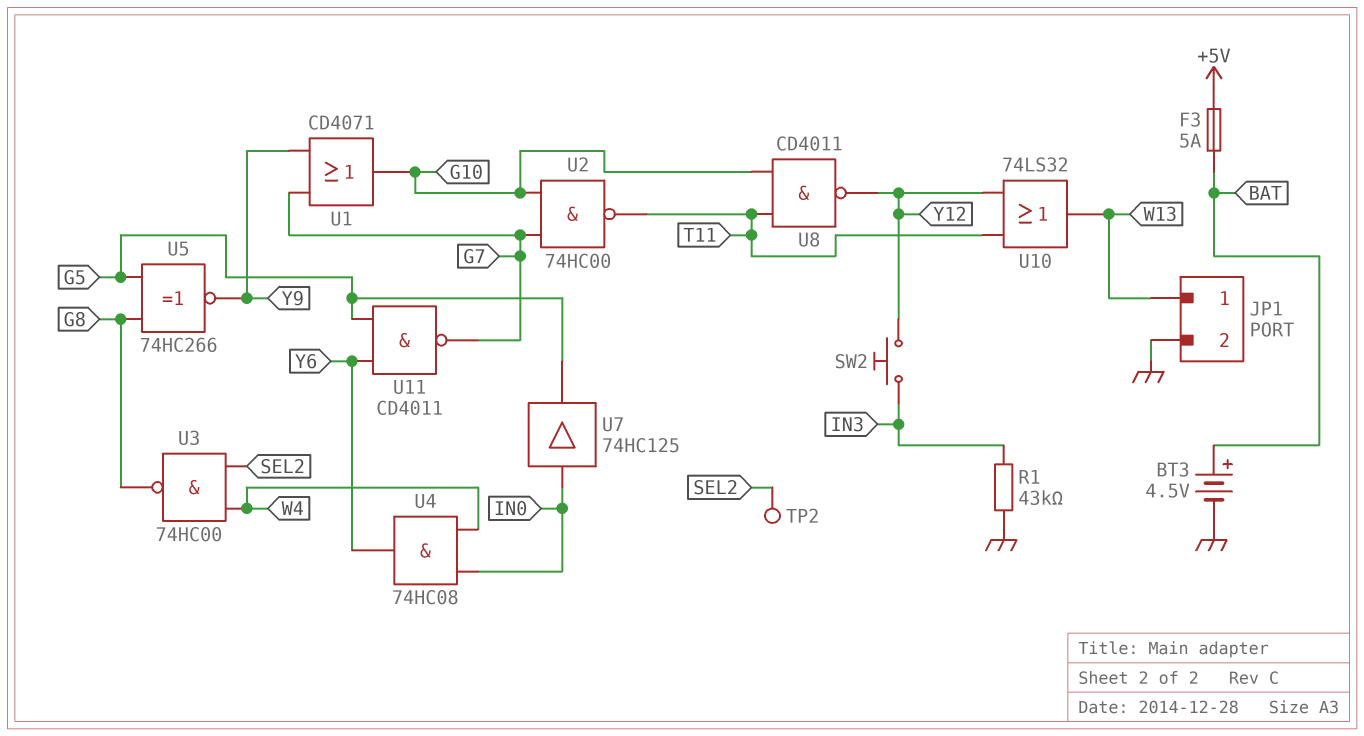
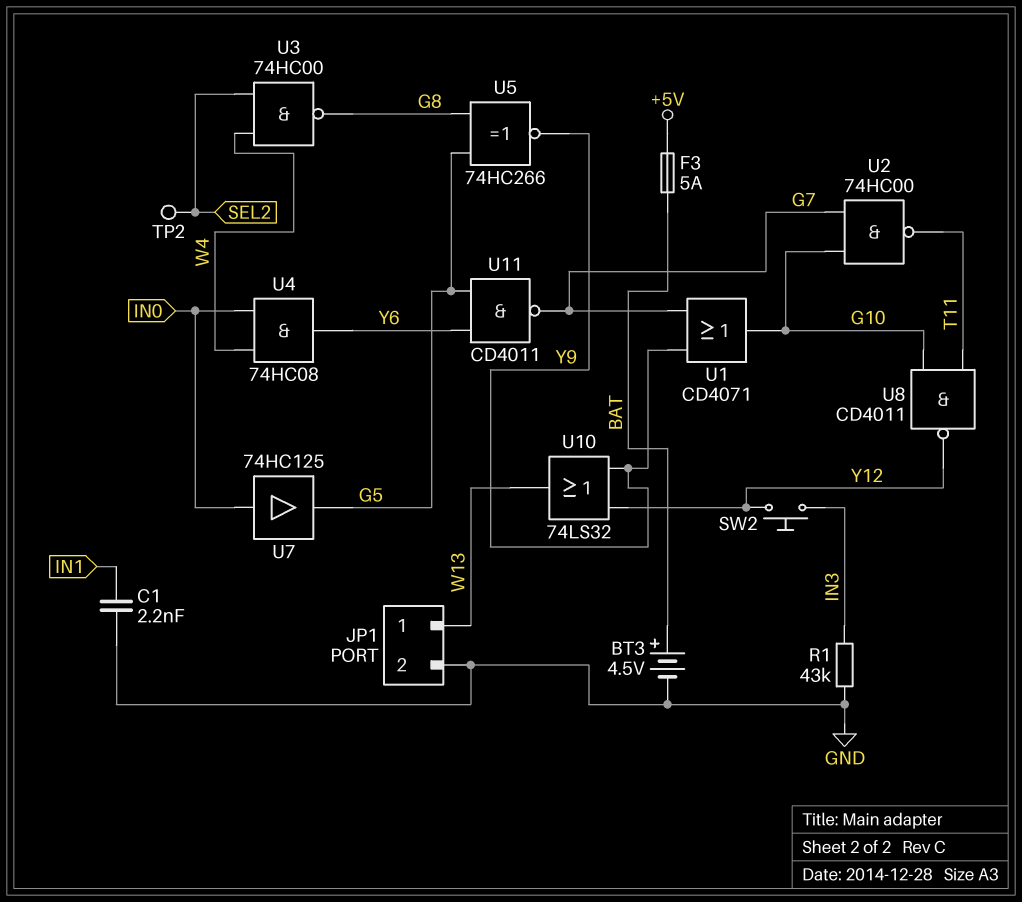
C1: none -> 2.2nF (GND, IN1)
U10: OR 74LS32 (in T11, in Y12, out W13) -> OR 74LS32 (in Y9, in Y12, out W13)

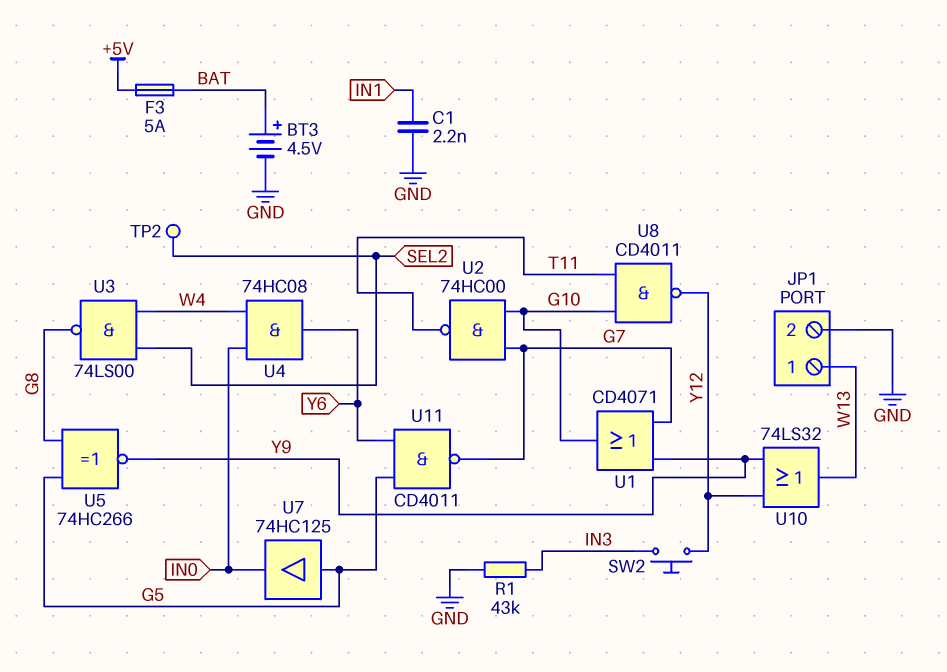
U3: NAND 74HC00 (in SEL2, in W4, out G8) -> NAND 74LS00 (in SEL2, in W4, out G8)
U7: buffer 74HC125 (in IN0, out G5) -> buffer 74HC125 (in G5, out IN0)

